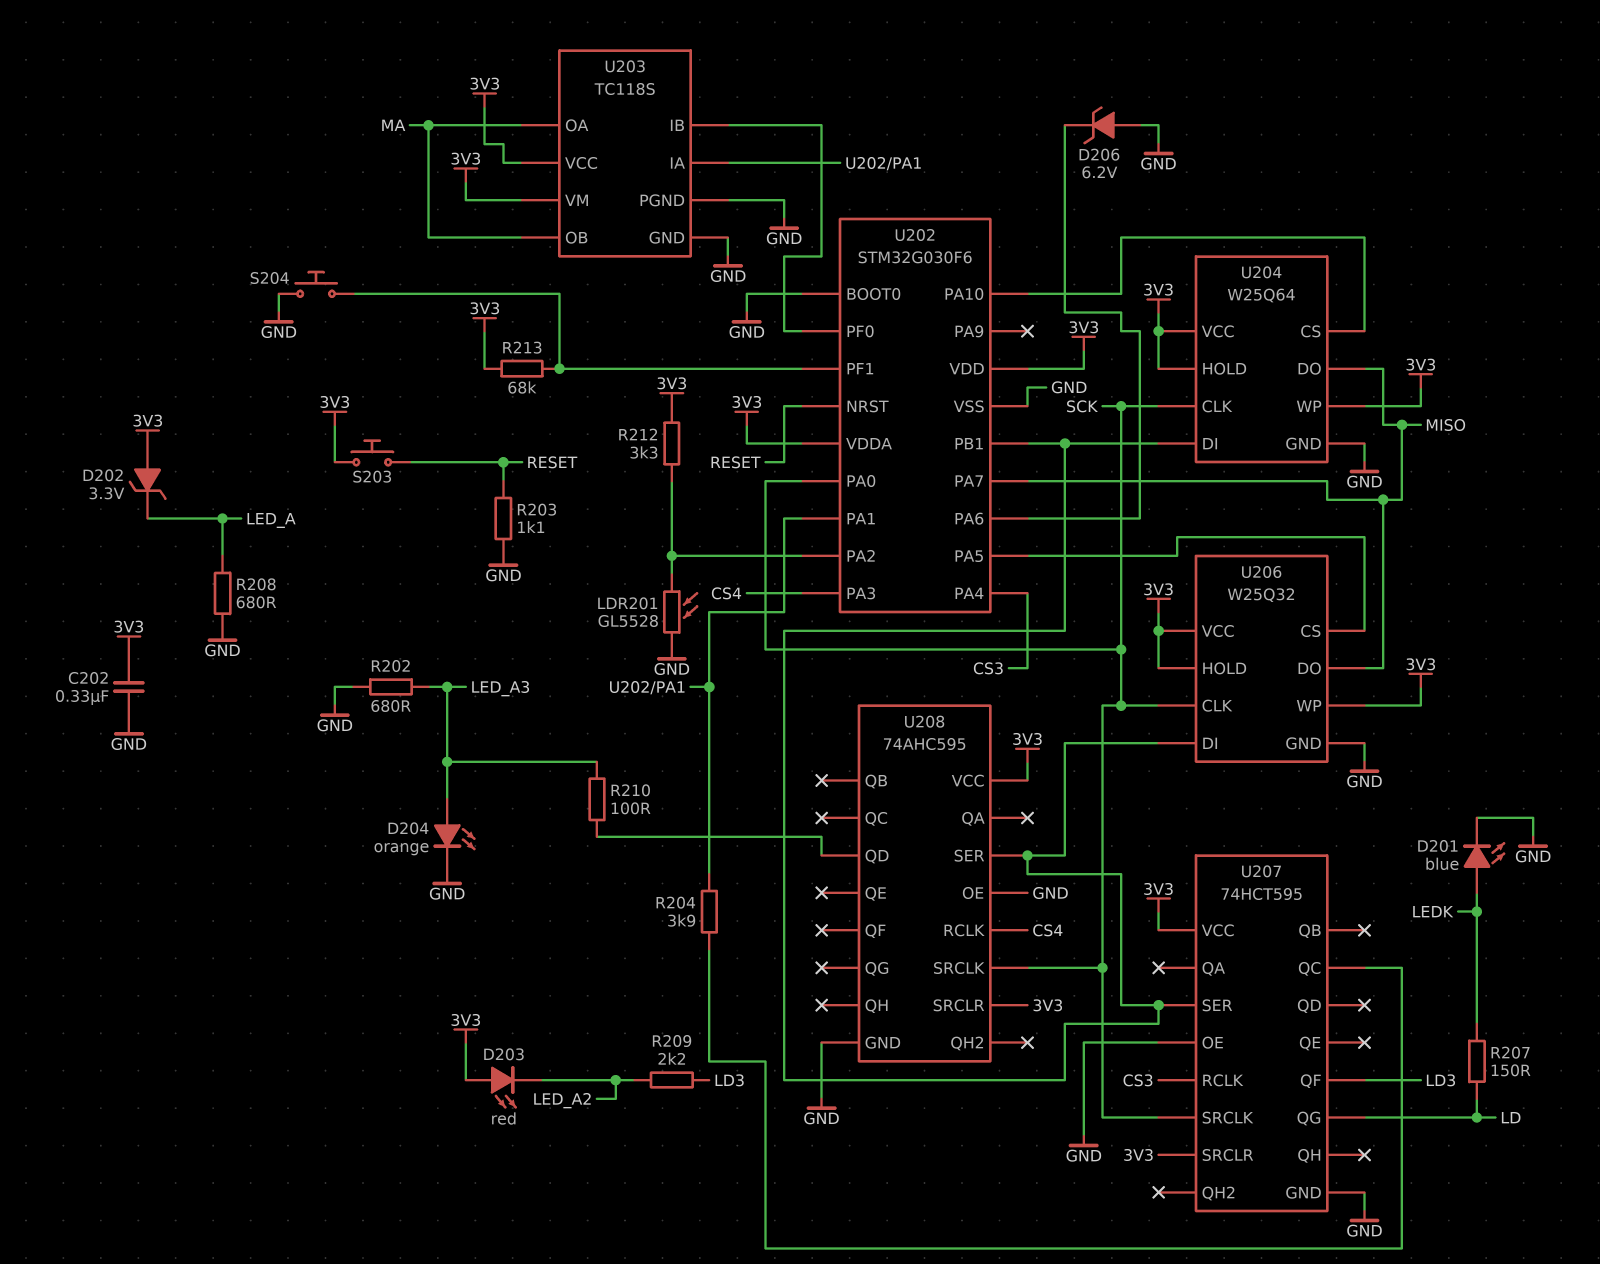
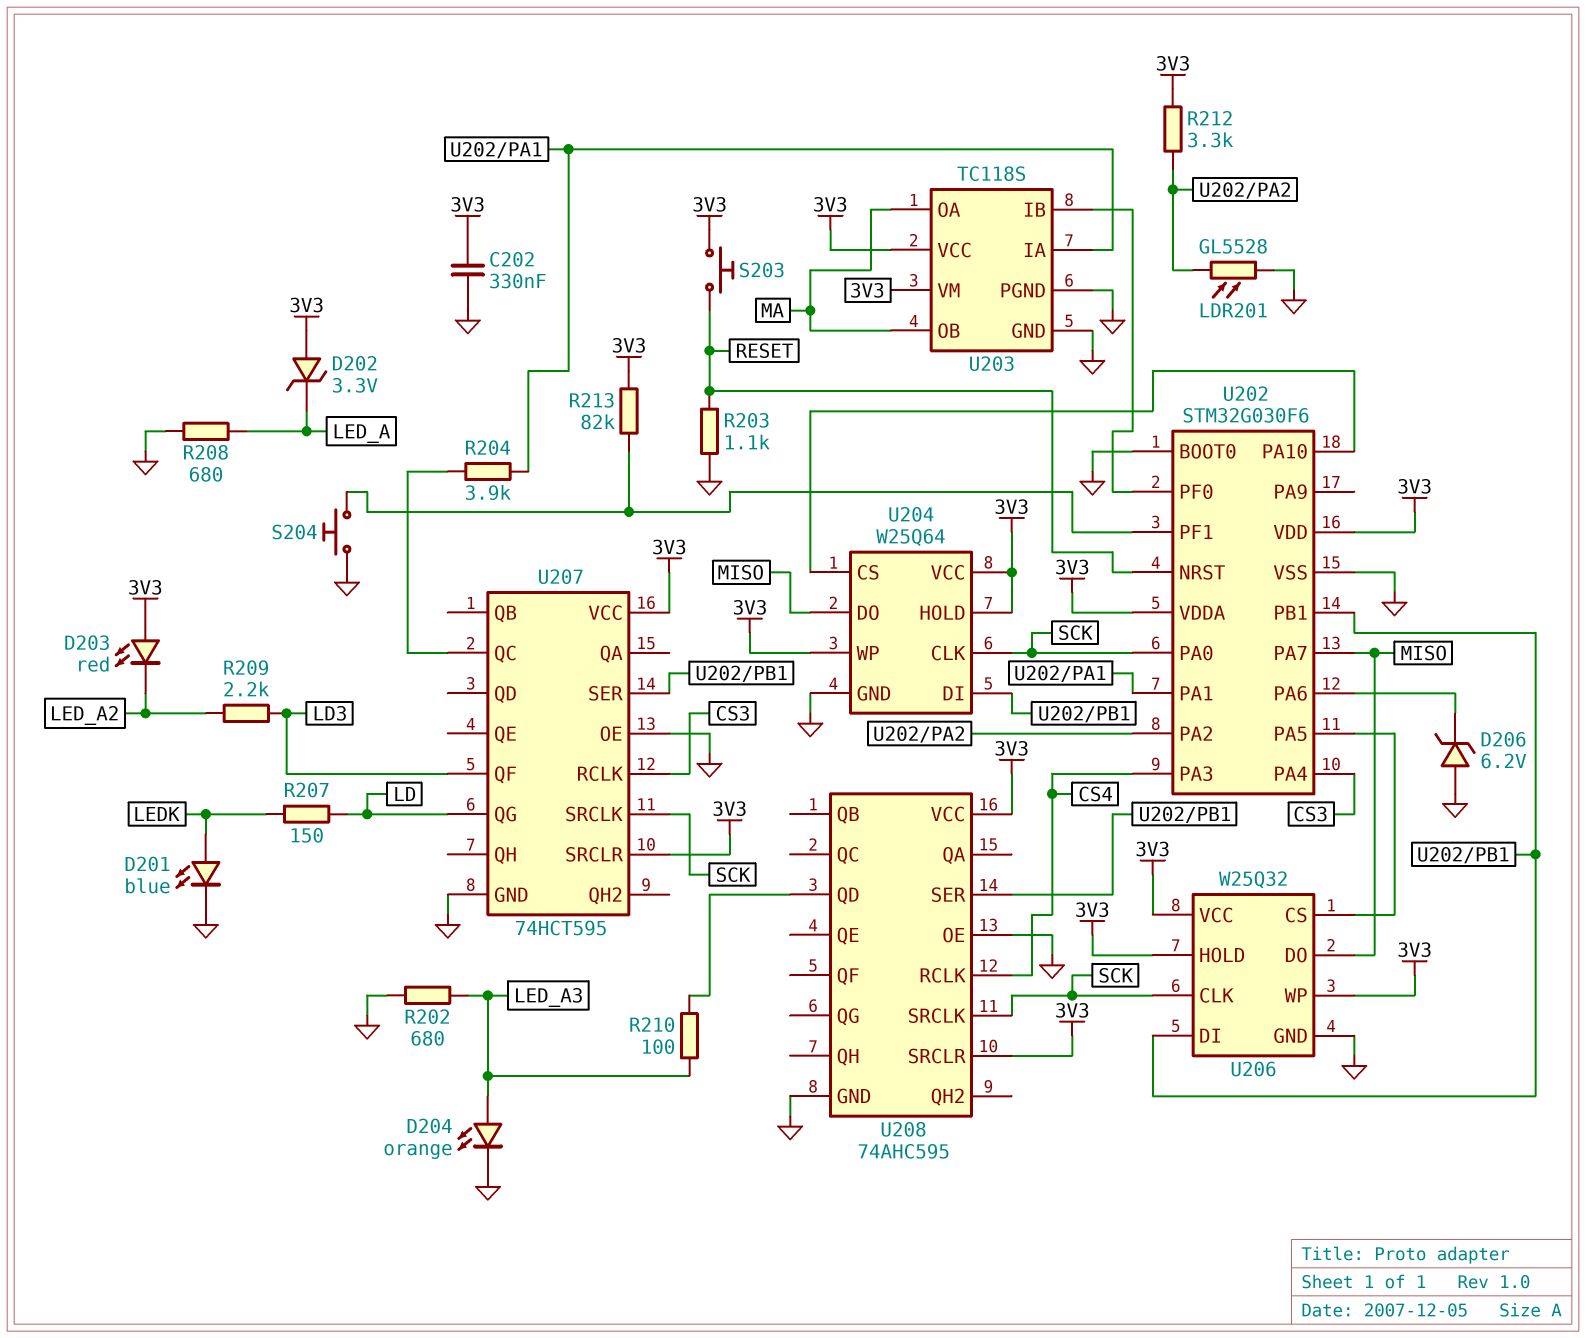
R213: 68k (3V3, U202/PF1) -> 82k (3V3, U202/PF1)

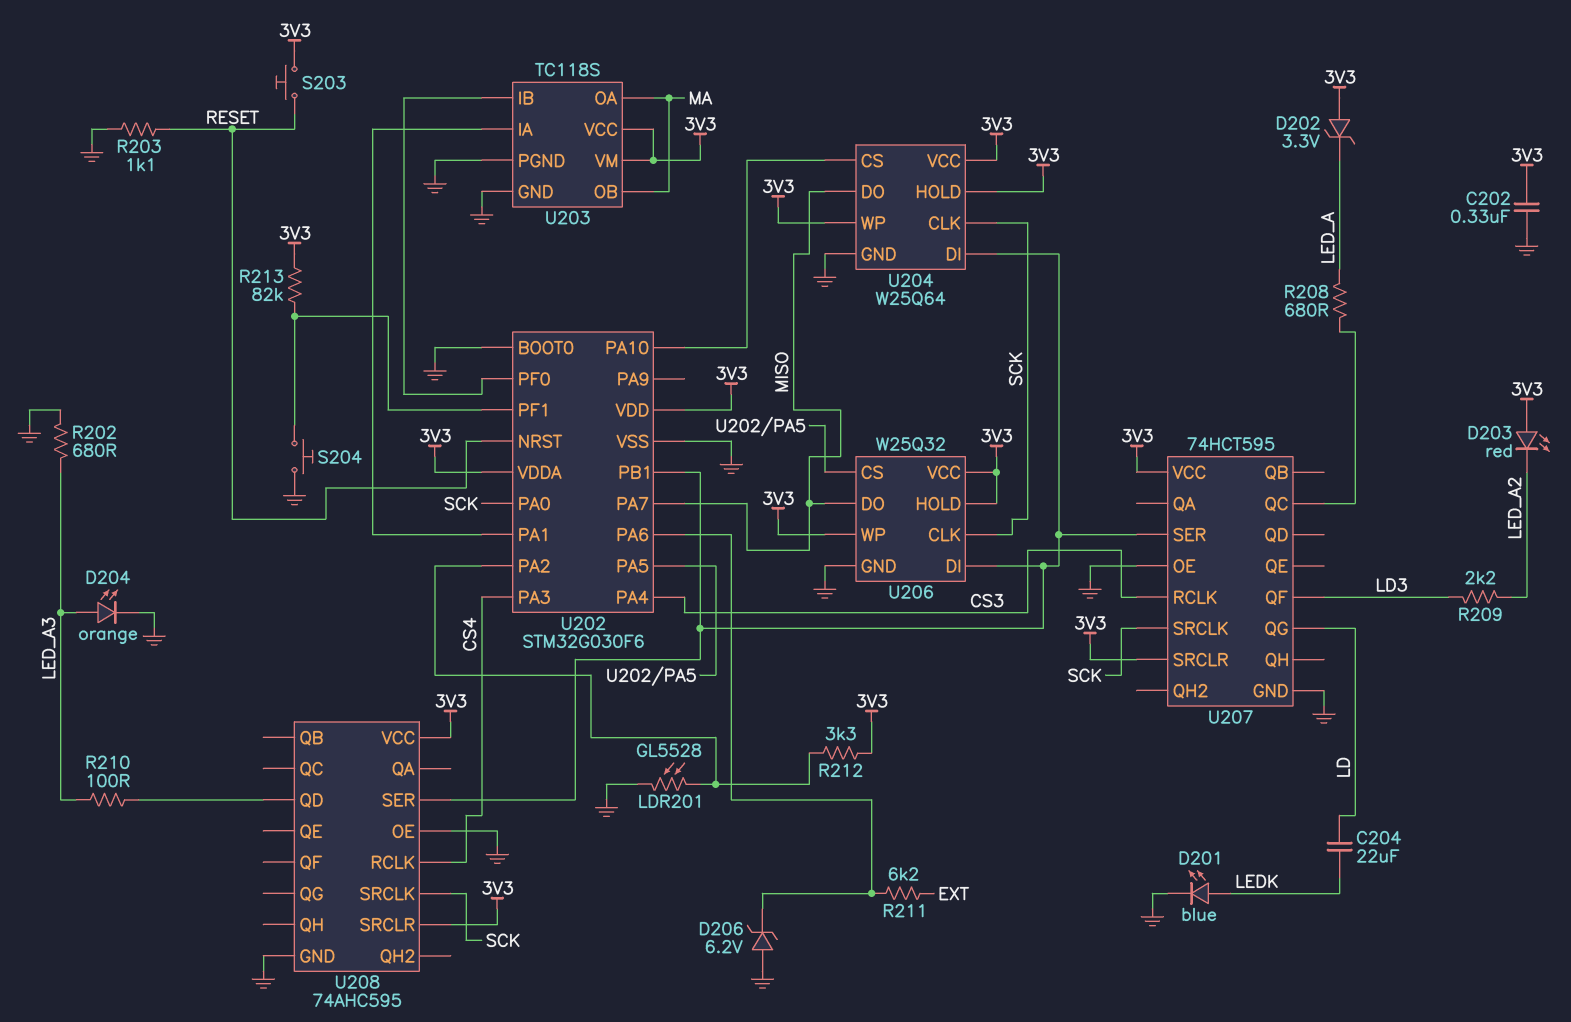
C204: none -> 22uF (LD, LEDK)
R204: 3.9k (U202/PA1, U207/QC) -> none
R207: 150 (LD, LEDK) -> none
R208: 680 (GND, LED_A) -> 680 (LED_A, U207/QC)
R211: none -> 6.2k (EXT, U202/PA6)

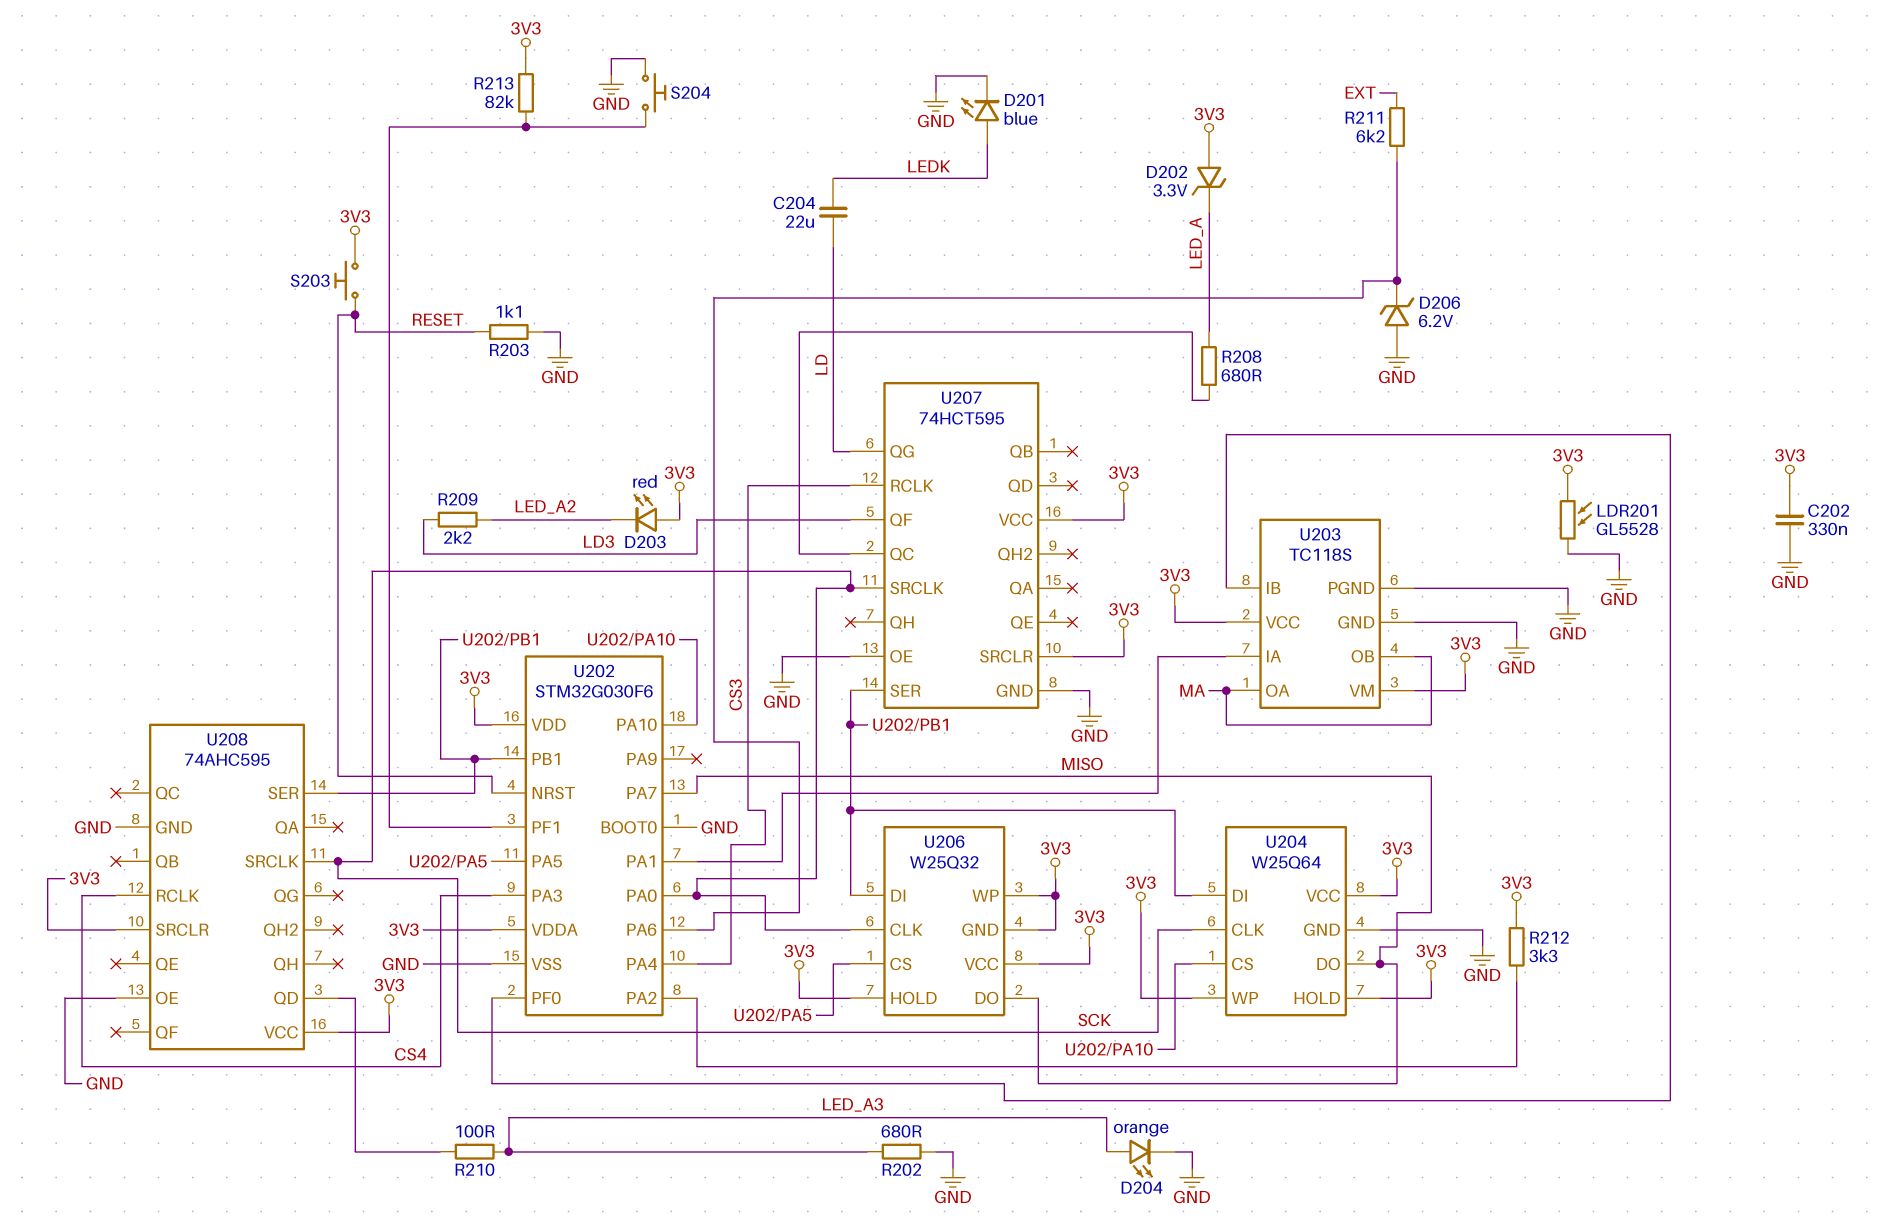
LDR201: GL5528 (GND, U202/PA2) -> GL5528 (3V3, GND)
U206 pin GND: GND -> 3V3

